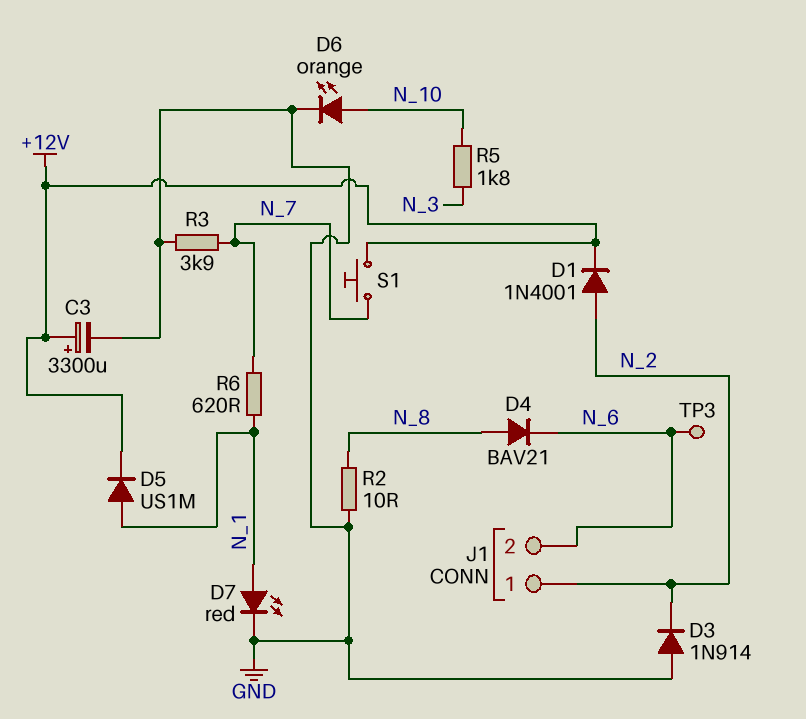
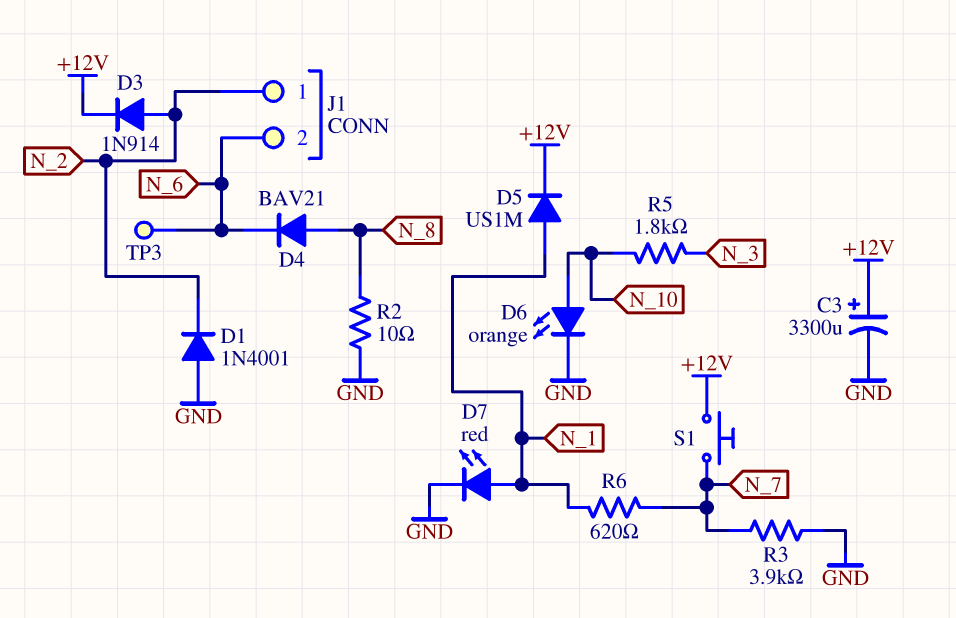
D1: diode 1N4001 (A N_2, K +12V) -> diode 1N4001 (A GND, K N_2)
D3: diode 1N914 (A GND, K N_2) -> diode 1N914 (A N_2, K +12V)

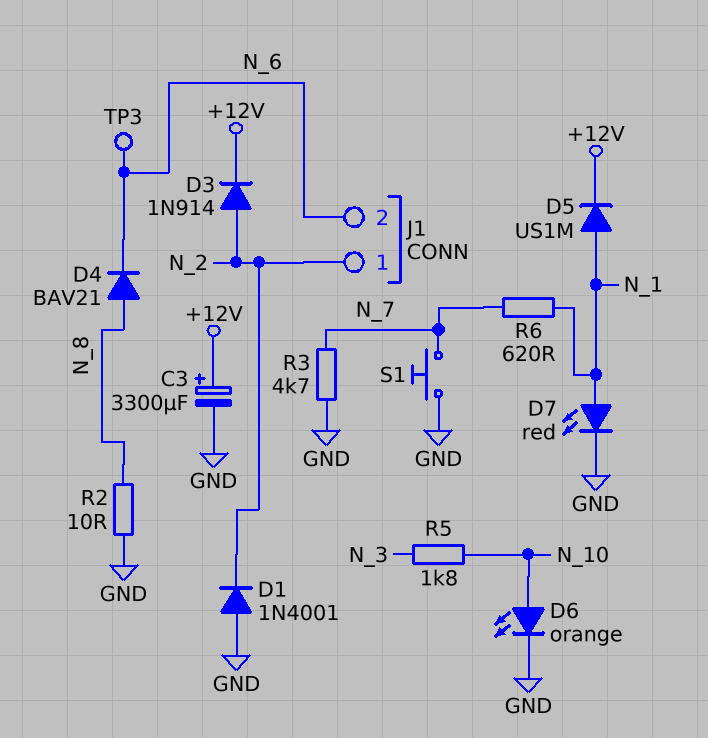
R3: 3.9k (GND, N_7) -> 4.7k (GND, N_7)
S1: button (+12V, N_7) -> button (GND, N_7)

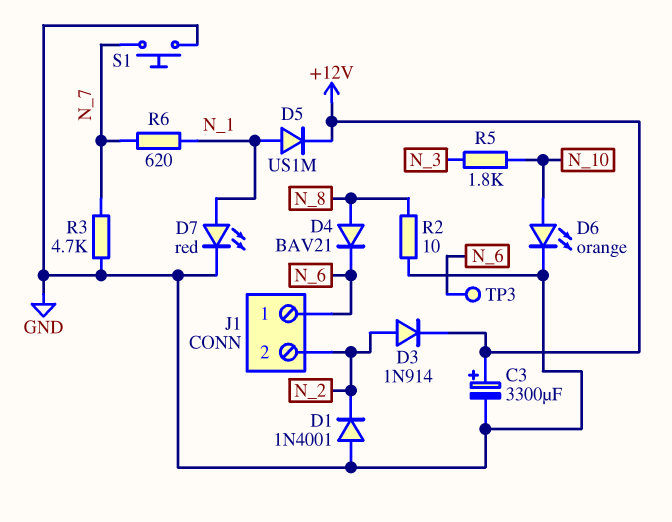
J1 pin 1: N_2 -> N_6
J1 pin 2: N_6 -> N_2

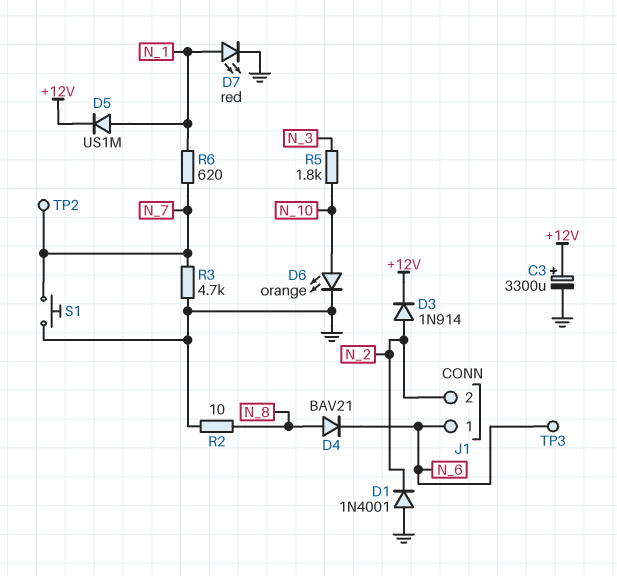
TP2: none -> test point (N_7)

